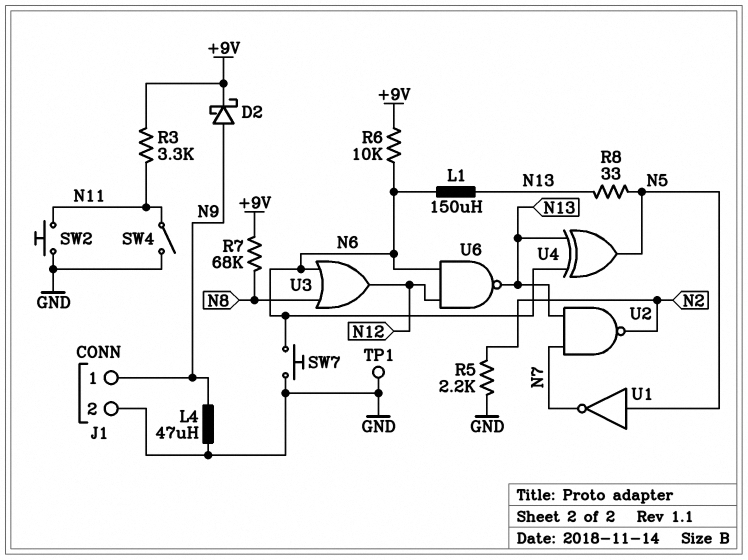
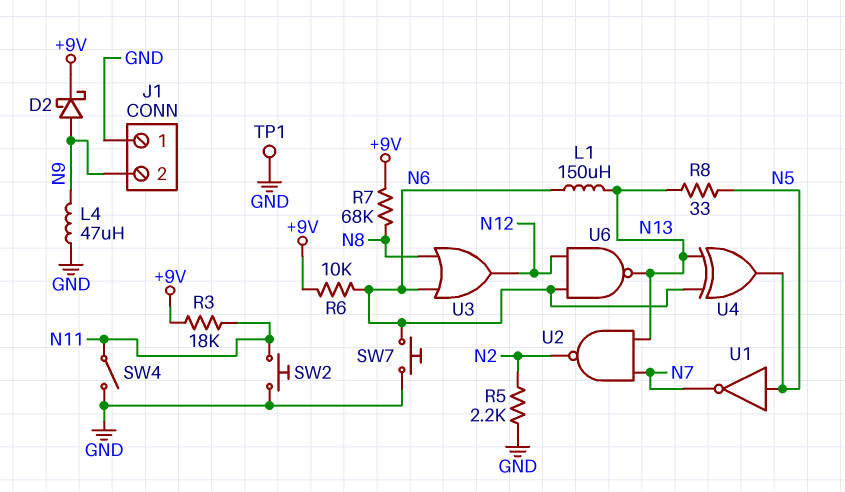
J1 pin 1: N9 -> GND
J1 pin 2: GND -> N9
R3: 3.3k (+9V, N11) -> 18k (+9V, N11)

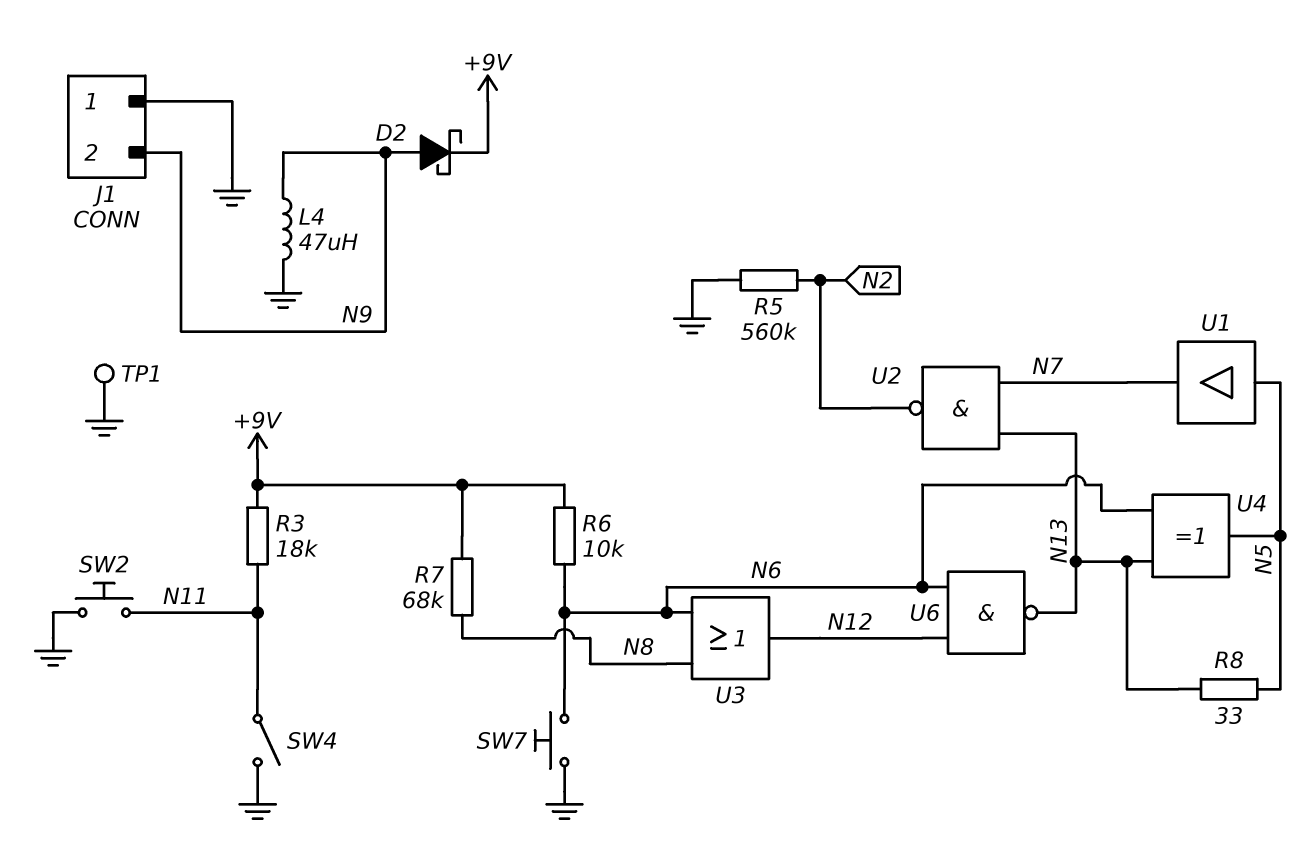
L1: 150uH (N6, N13) -> none
R5: 2.2k (GND, N2) -> 560k (GND, N2)
U1: NOT (in N5, out N7) -> buffer (in N5, out N7)

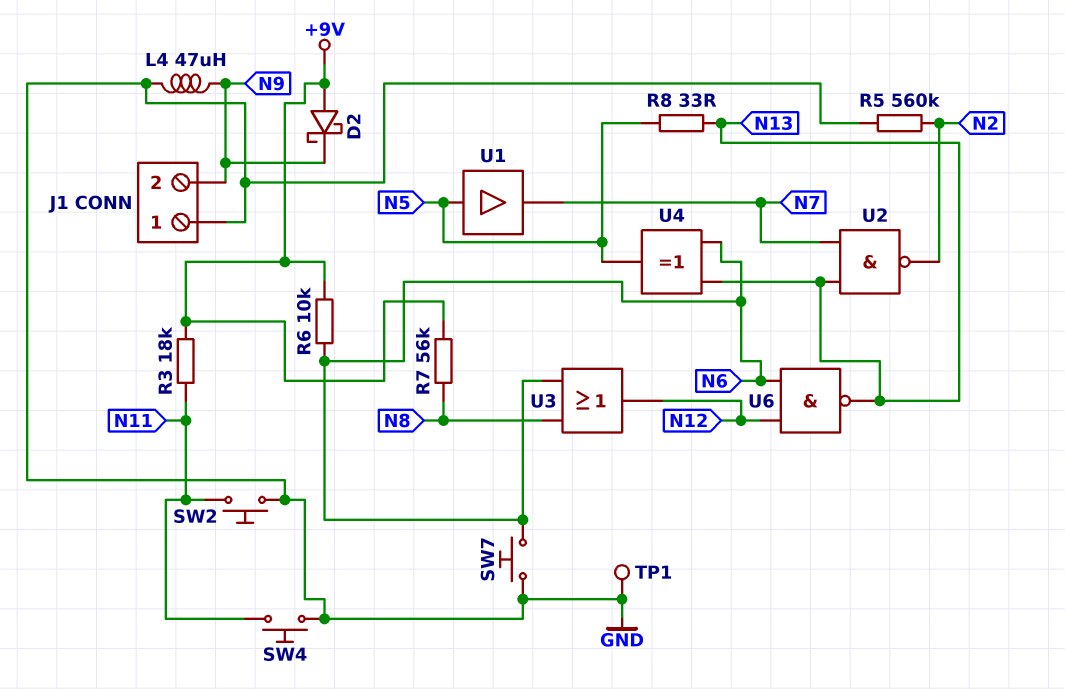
D2: schottky (A N9, K +9V) -> schottky (A +9V, K N9)
R7: 68k (+9V, N8) -> 56k (+9V, N8)
SW4: switch (GND, N11) -> button (GND, N11)

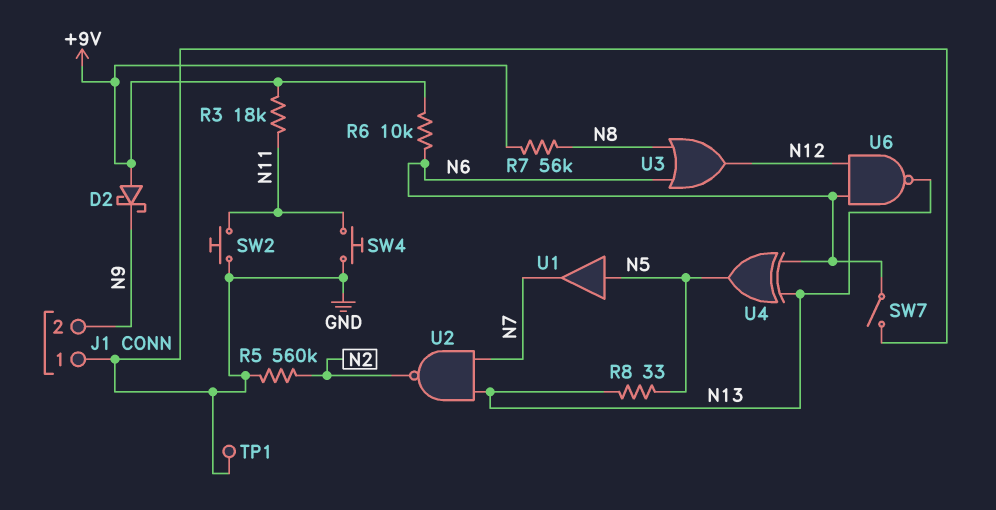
L4: 47uH (GND, N9) -> none
SW7: button (GND, N6) -> switch (GND, N6)

